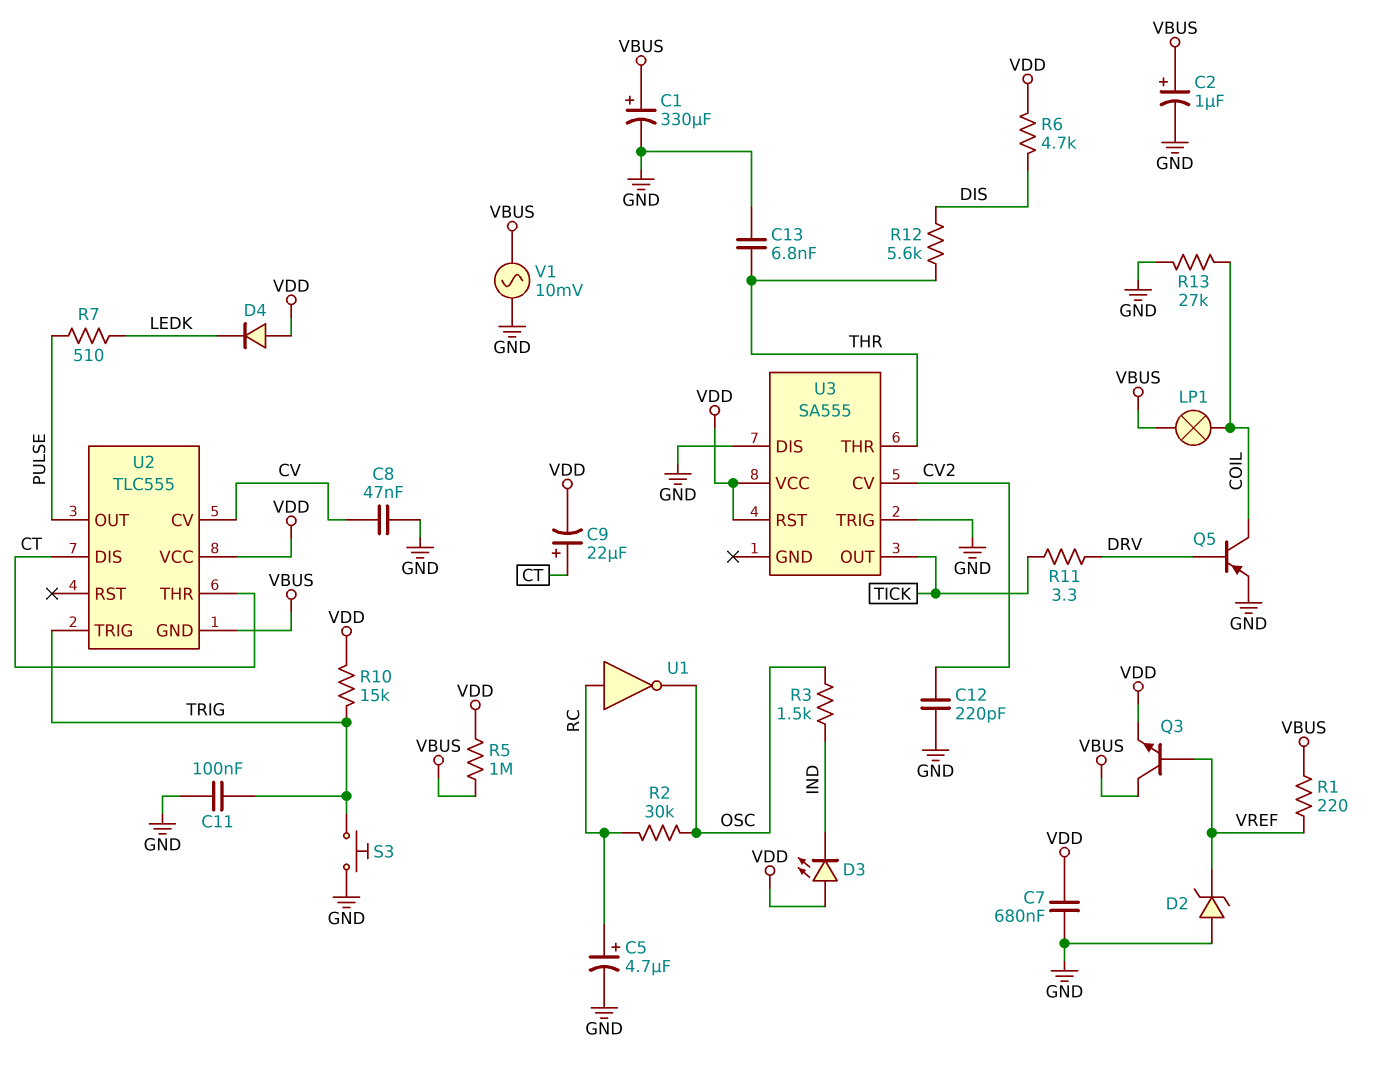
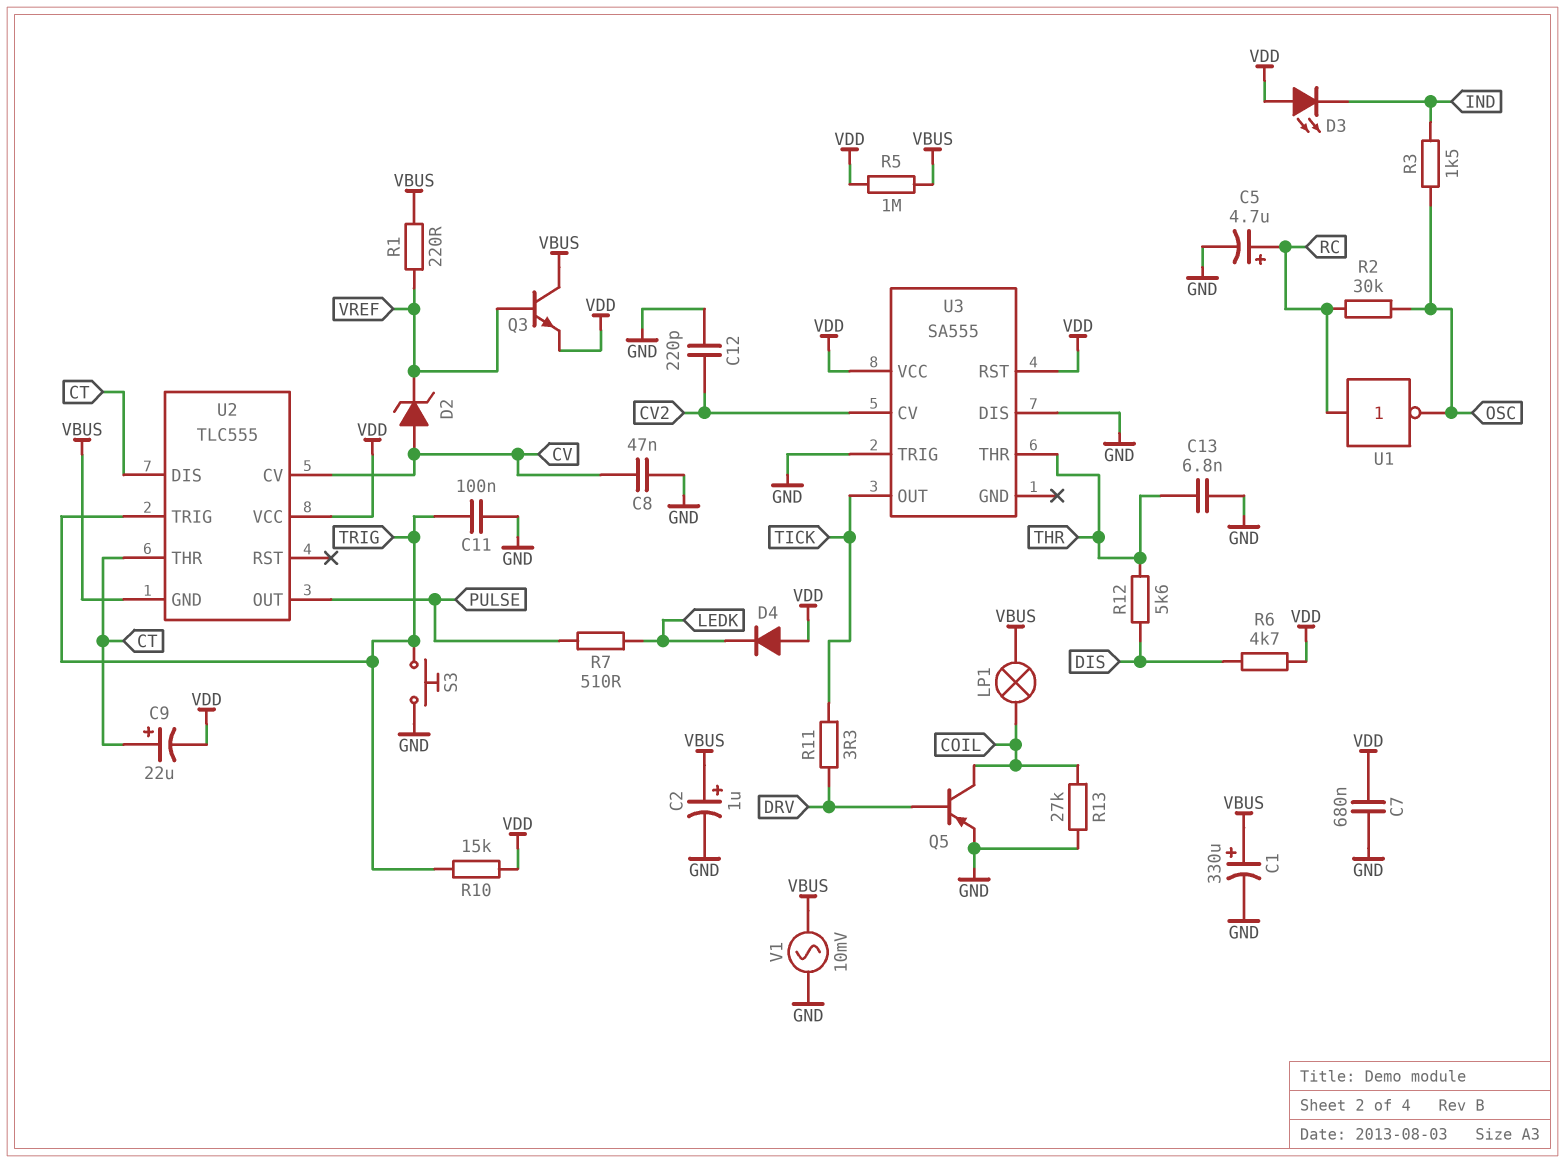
D2: zener (A GND, K VREF) -> zener (A CV, K VREF)

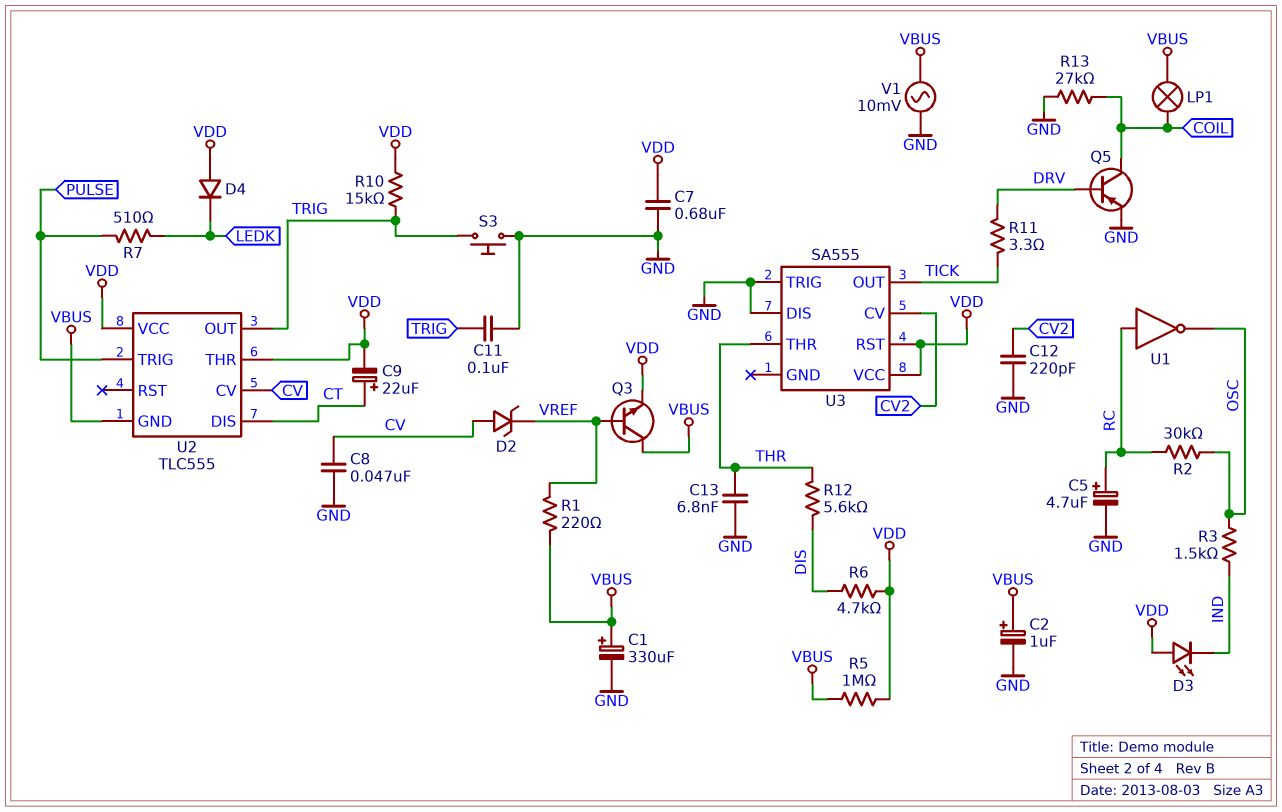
U2 pin OUT: PULSE -> TRIG
U2 pin THR: CT -> VDD
U2 pin TRIG: TRIG -> PULSE

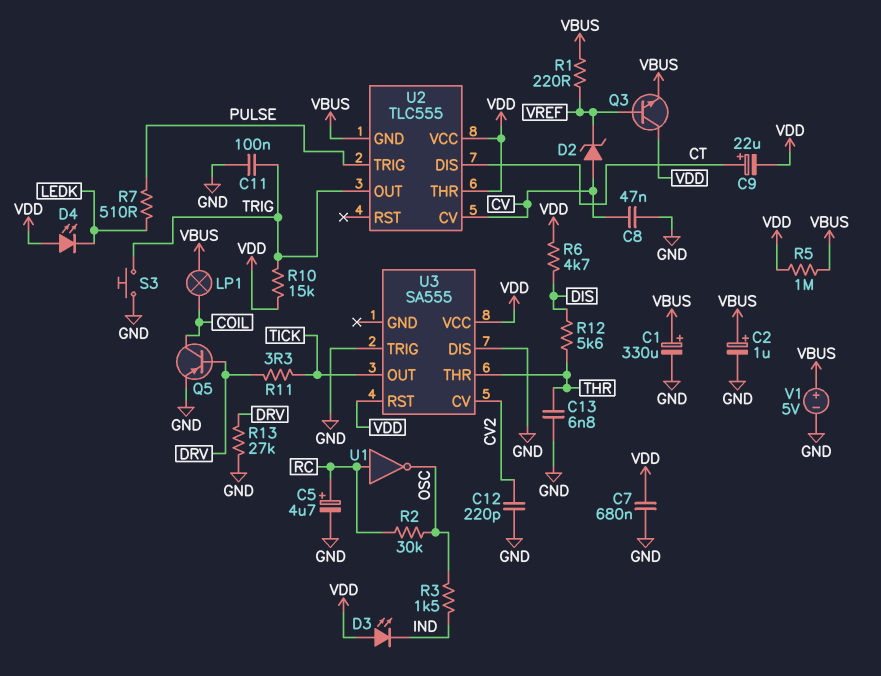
D4: diode (A VDD, K LEDK) -> LED (A VDD, K LEDK)
Q3: NPN (B VREF, C VBUS, E VDD) -> NPN (B VREF, C VDD, E VBUS)
R13: 27k (COIL, GND) -> 27k (DRV, GND)
V1: AC 10mV (GND, VBUS) -> 5V (plus VBUS, minus GND)

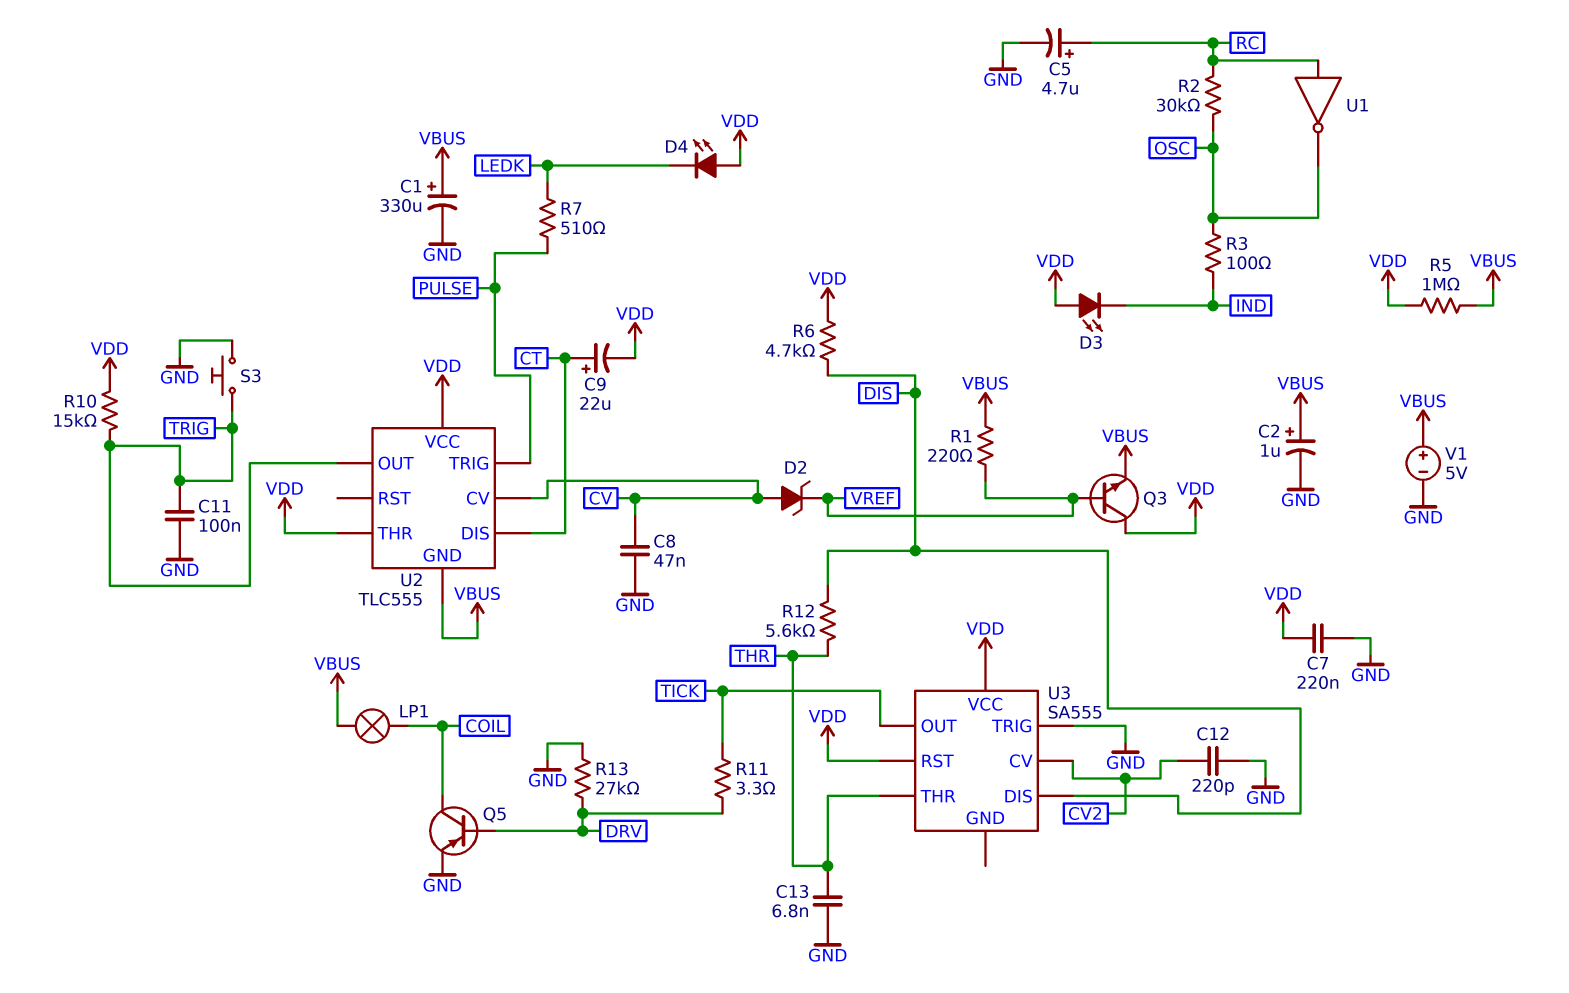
C7: 680nF (GND, VDD) -> 220nF (GND, VDD)
R3: 1.5k (IND, OSC) -> 100 (IND, OSC)
U3 pin DIS: GND -> DIS

